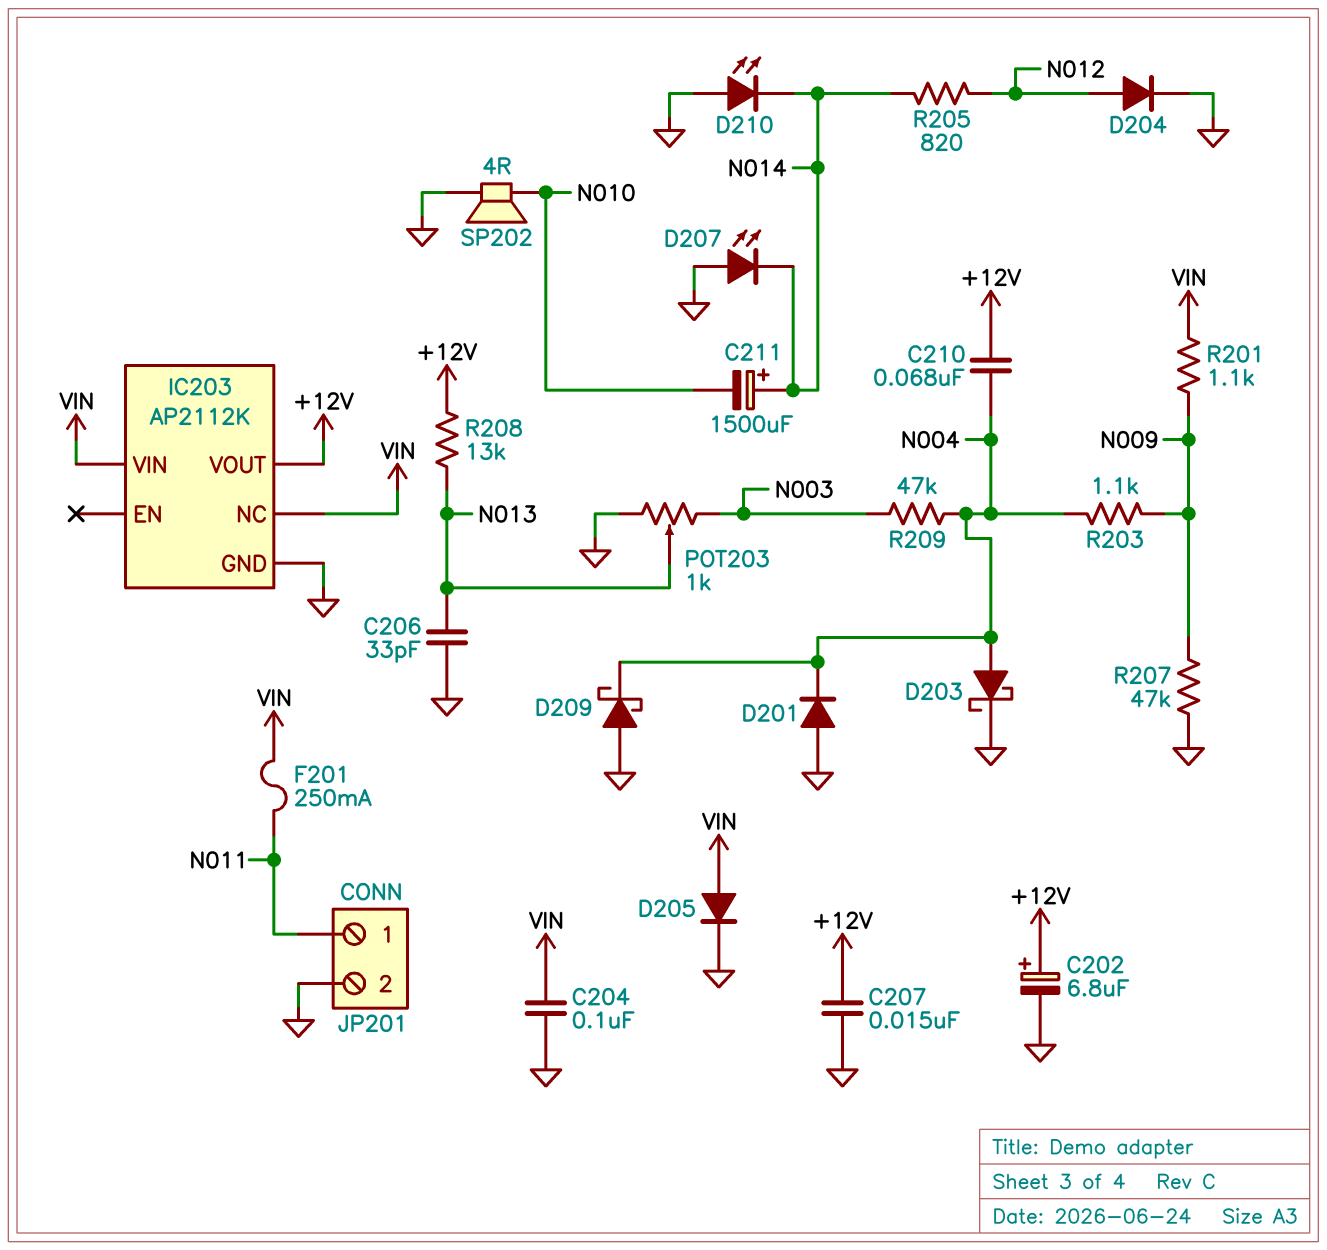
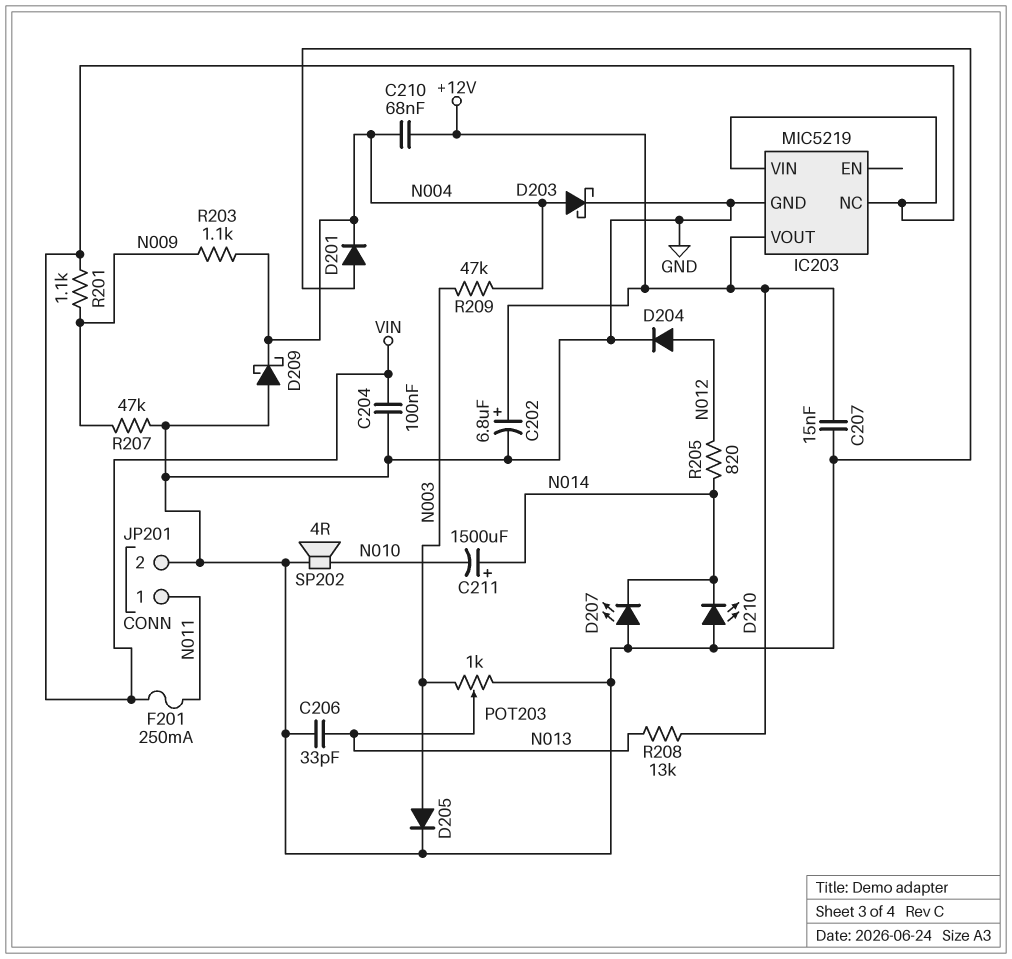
D205: diode (A VIN, K GND) -> diode (A N003, K GND)
IC203: AP2112K -> MIC5219

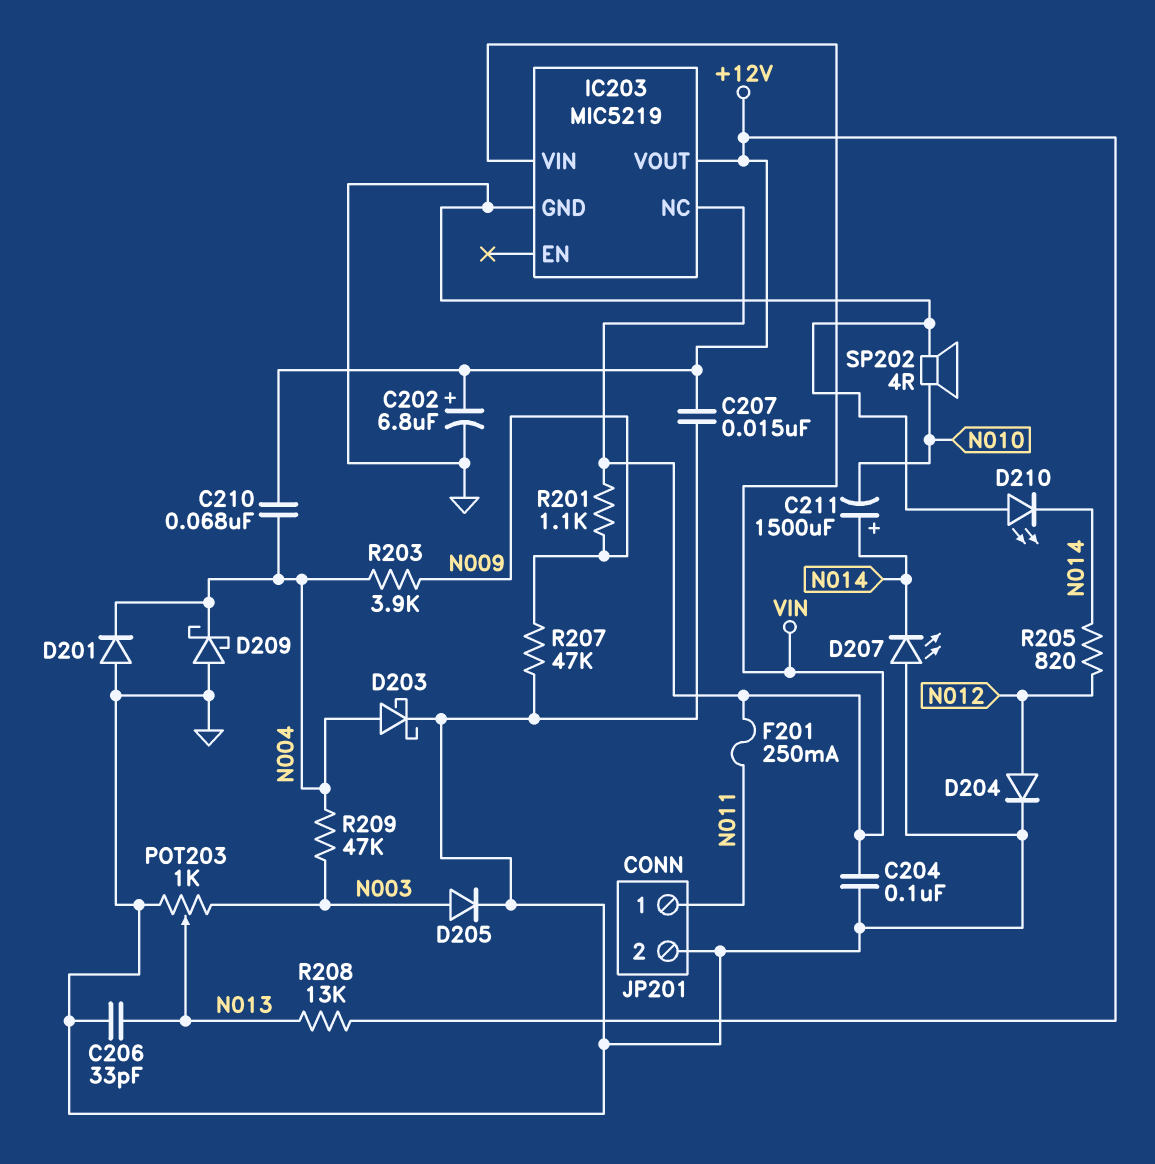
R203: 1.1k (N004, N009) -> 3.9k (N004, N009)

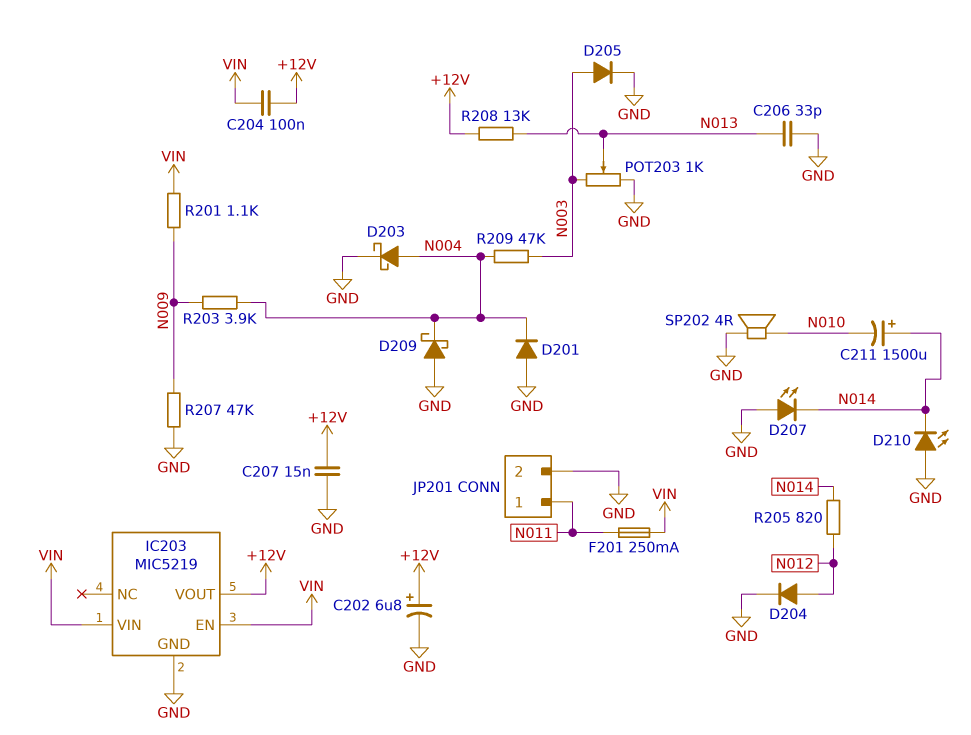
C204: 100nF (GND, VIN) -> 100nF (+12V, VIN)
C210: 68nF (+12V, N004) -> none
IC203 pin EN: none -> VIN
IC203 pin NC: VIN -> none

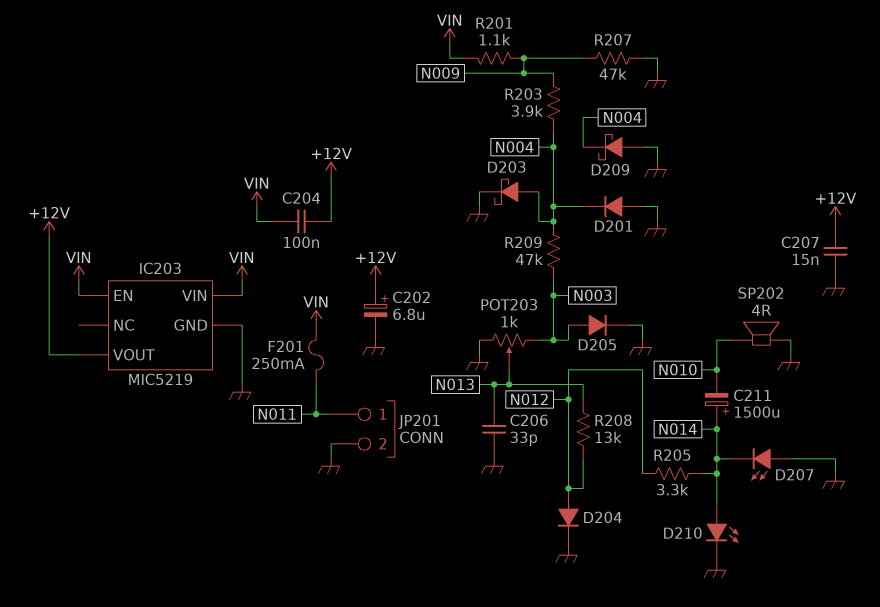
D210: LED (A GND, K N014) -> LED (A N014, K GND)
R205: 820 (N012, N014) -> 3.3k (N012, N014)
R208: 13k (+12V, N013) -> 13k (N012, N013)

